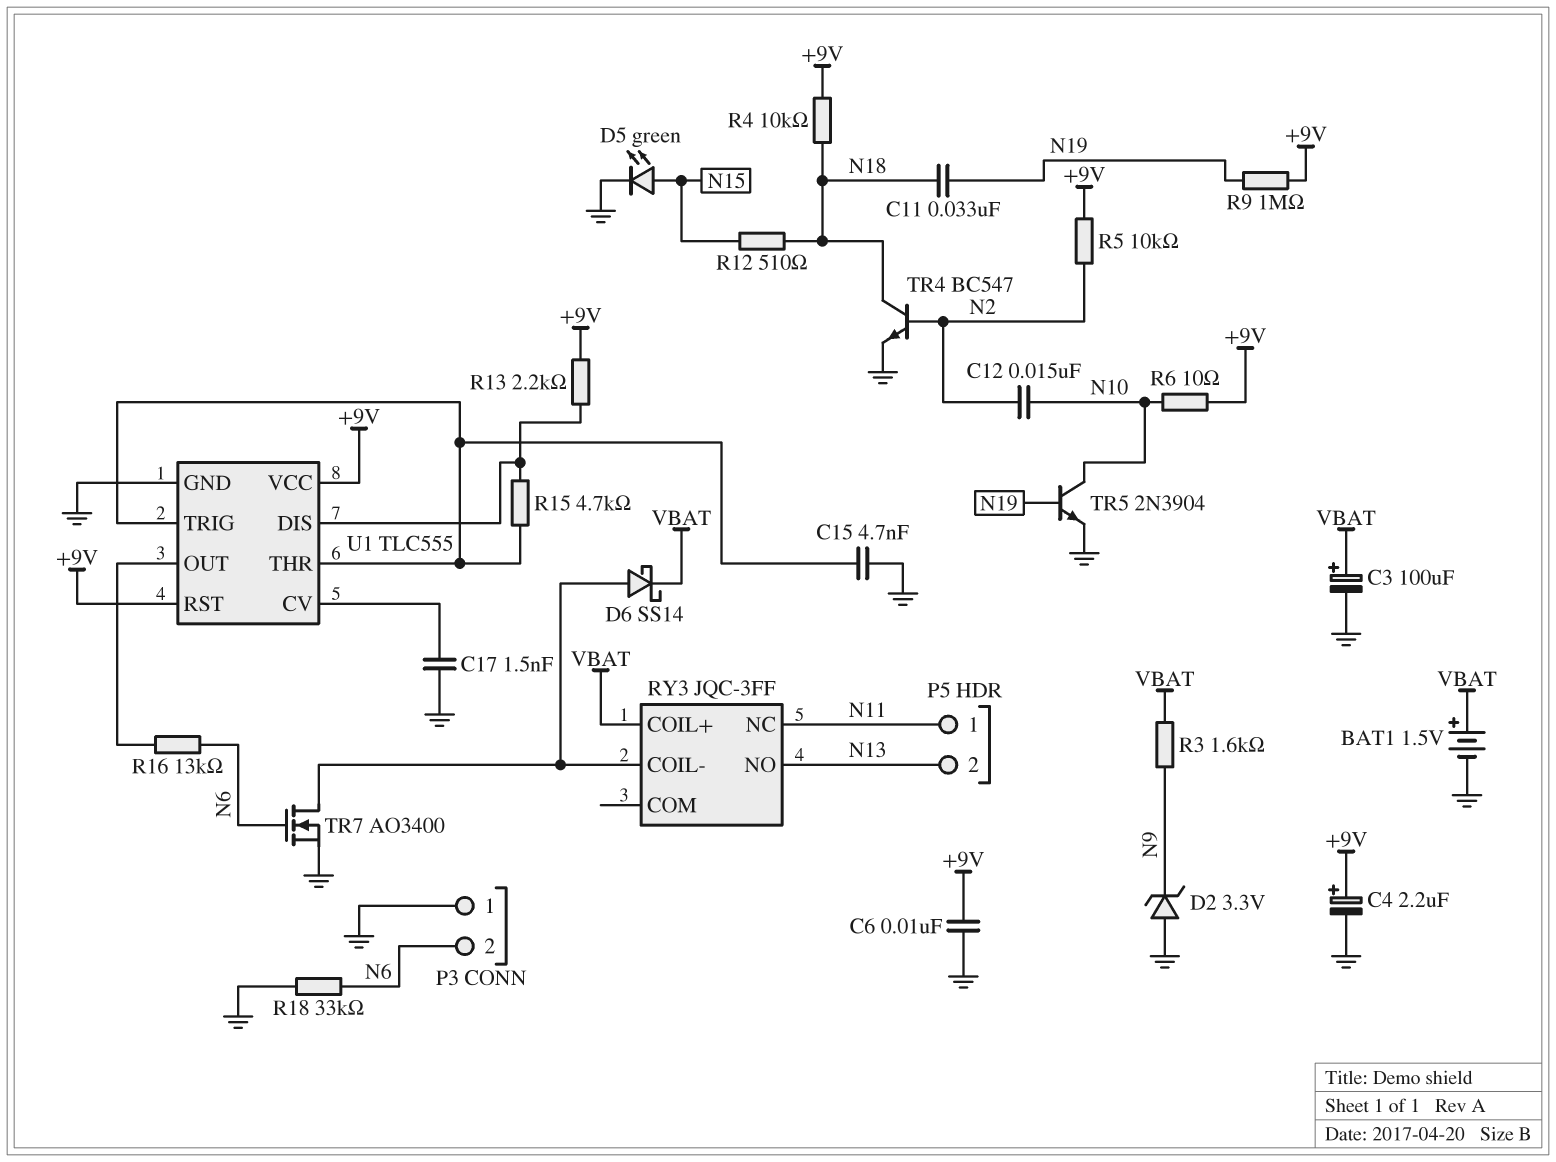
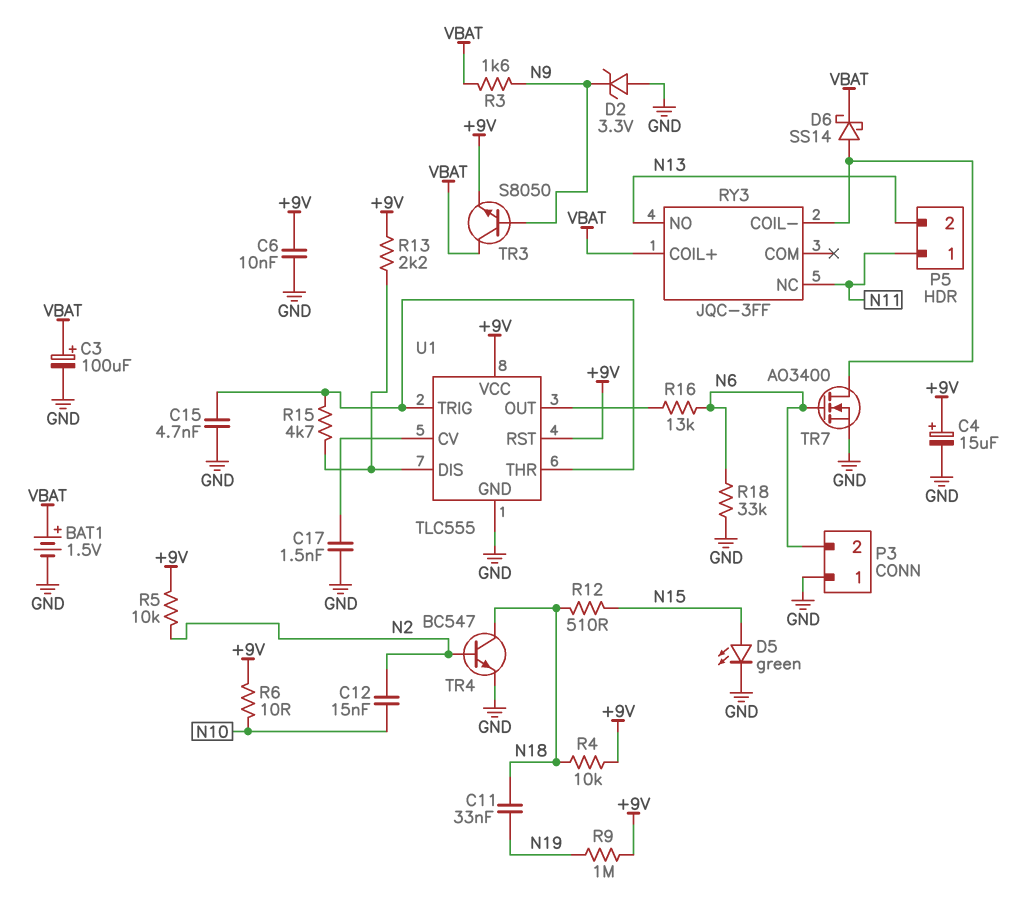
C4: 2.2uF (plus +9V, minus GND) -> 15uF (plus +9V, minus GND)
TR3: none -> NPN S8050 (B N9, C VBAT, E +9V)
TR5: NPN 2N3904 (B N19, C N10, E GND) -> none

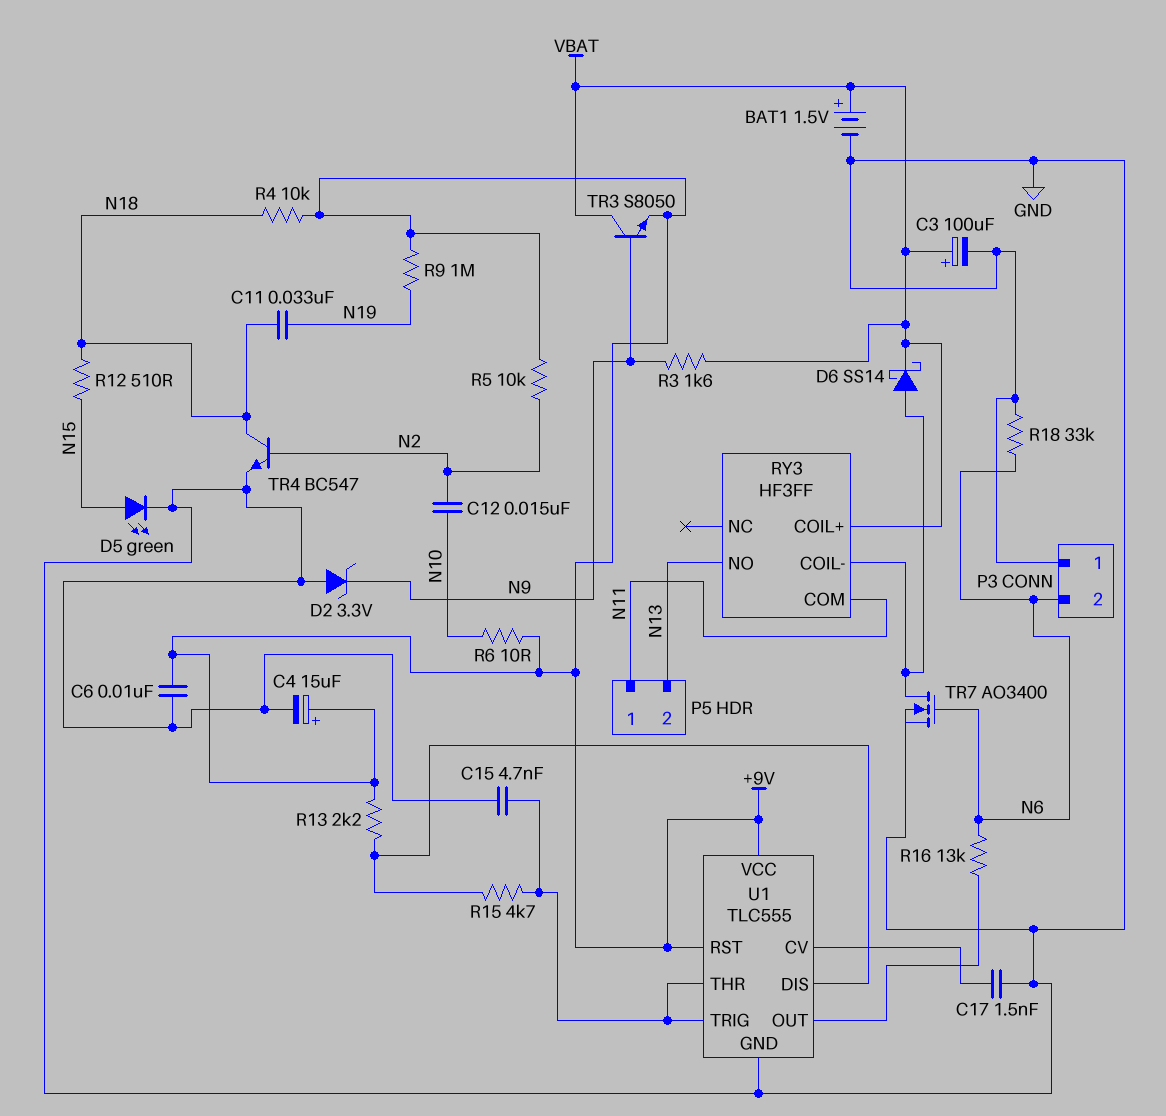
RY3: JQC-3FF -> HF3FF
RY3 pin COM: none -> N11
RY3 pin NC: N11 -> none

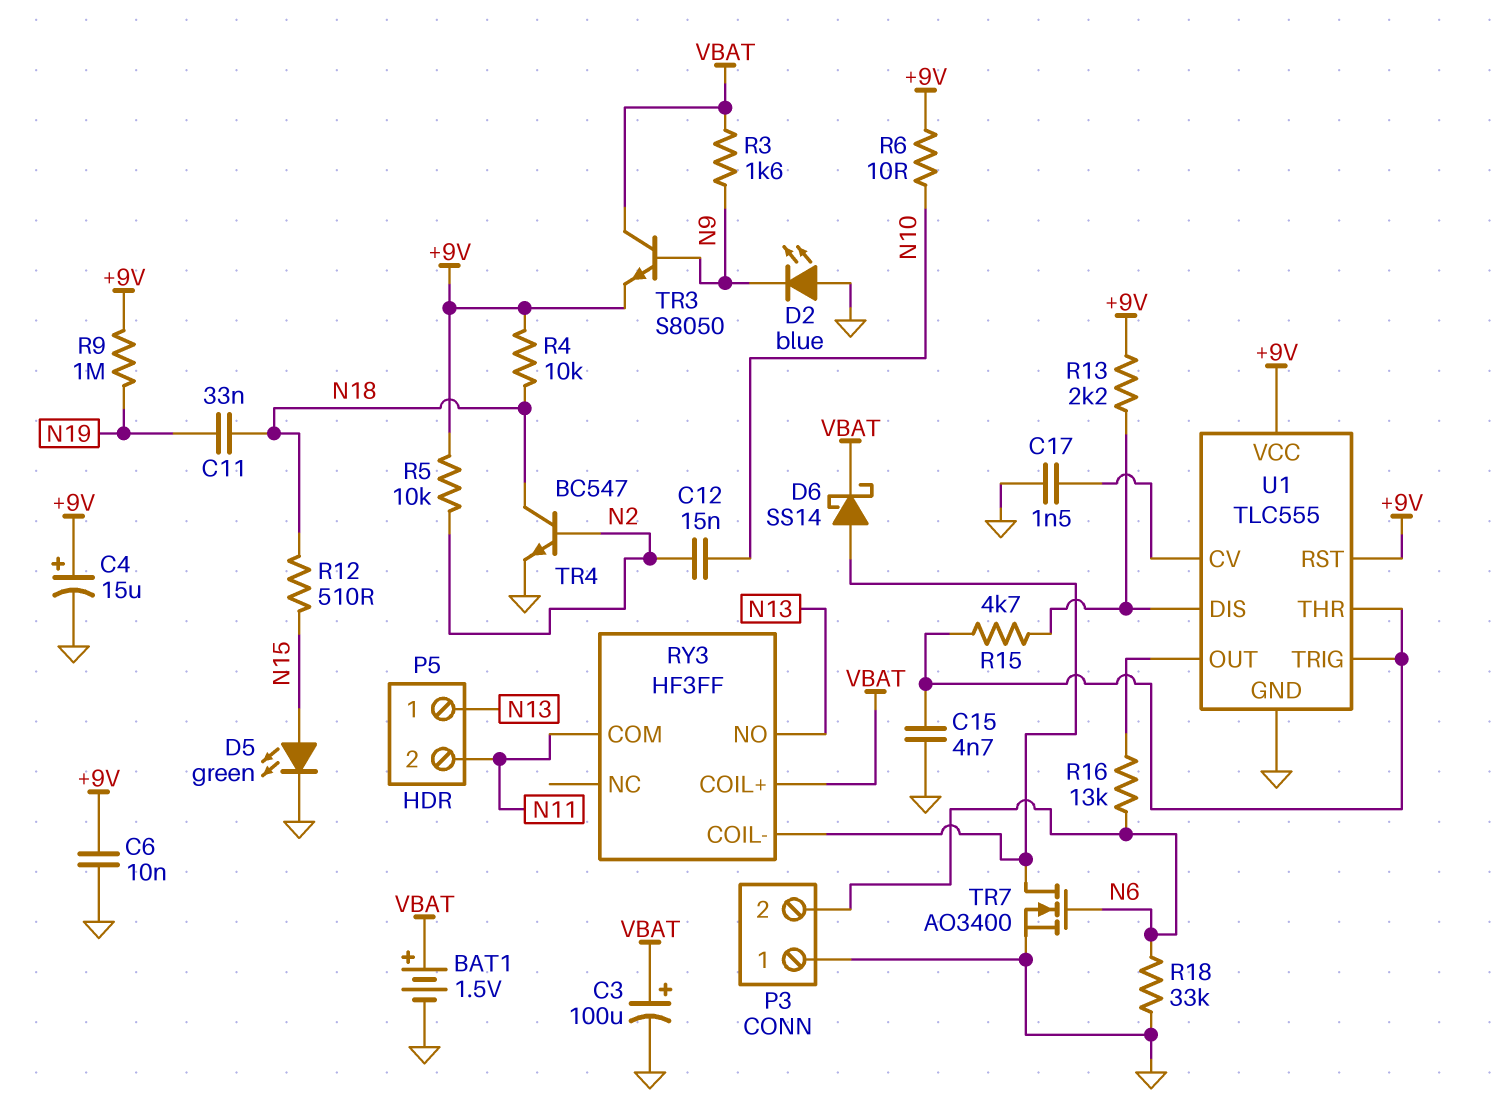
D2: zener 3.3V (A GND, K N9) -> LED blue (A GND, K N9)
P5 pin 1: N11 -> N13
P5 pin 2: N13 -> N11

